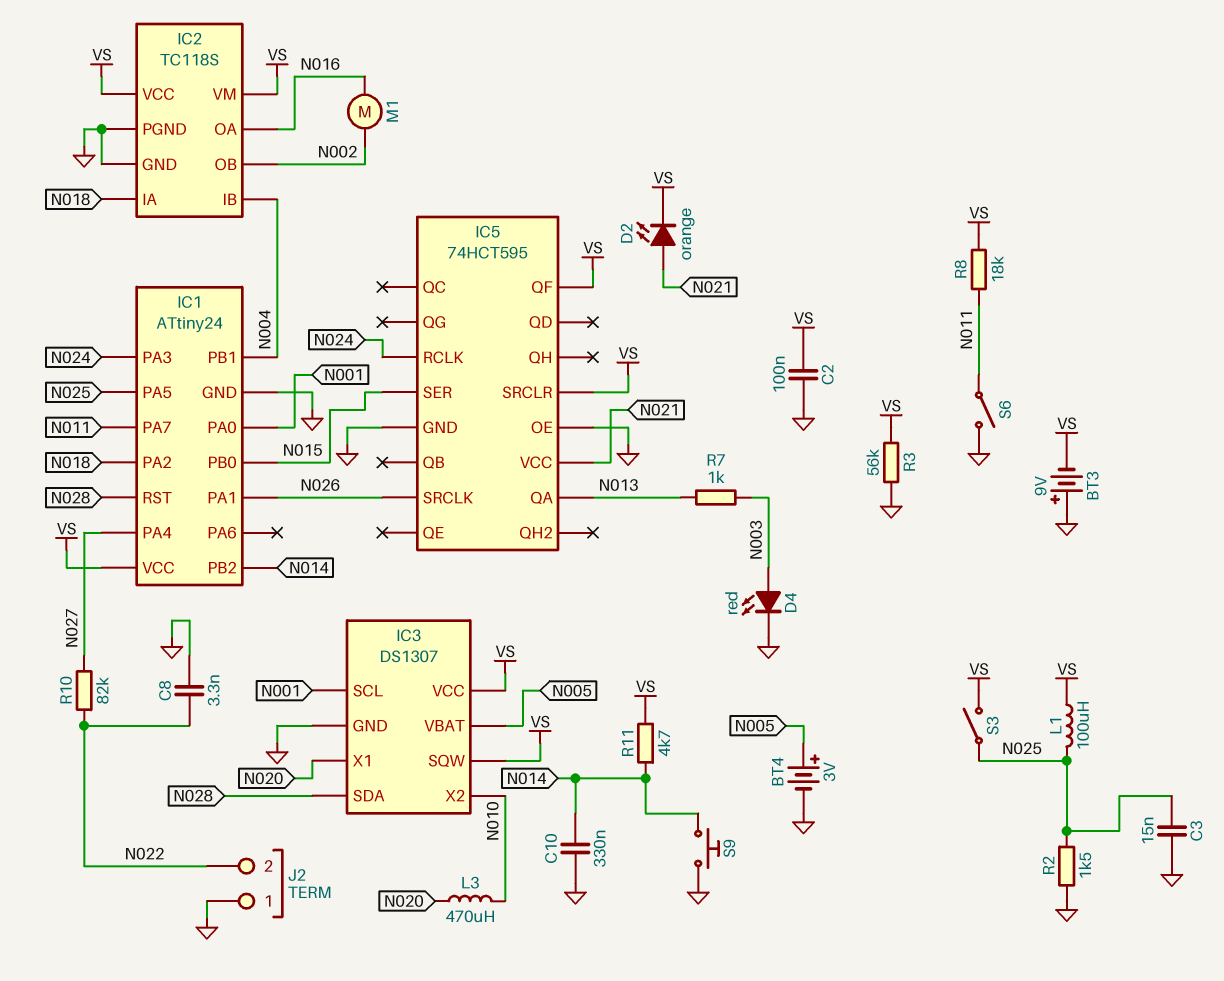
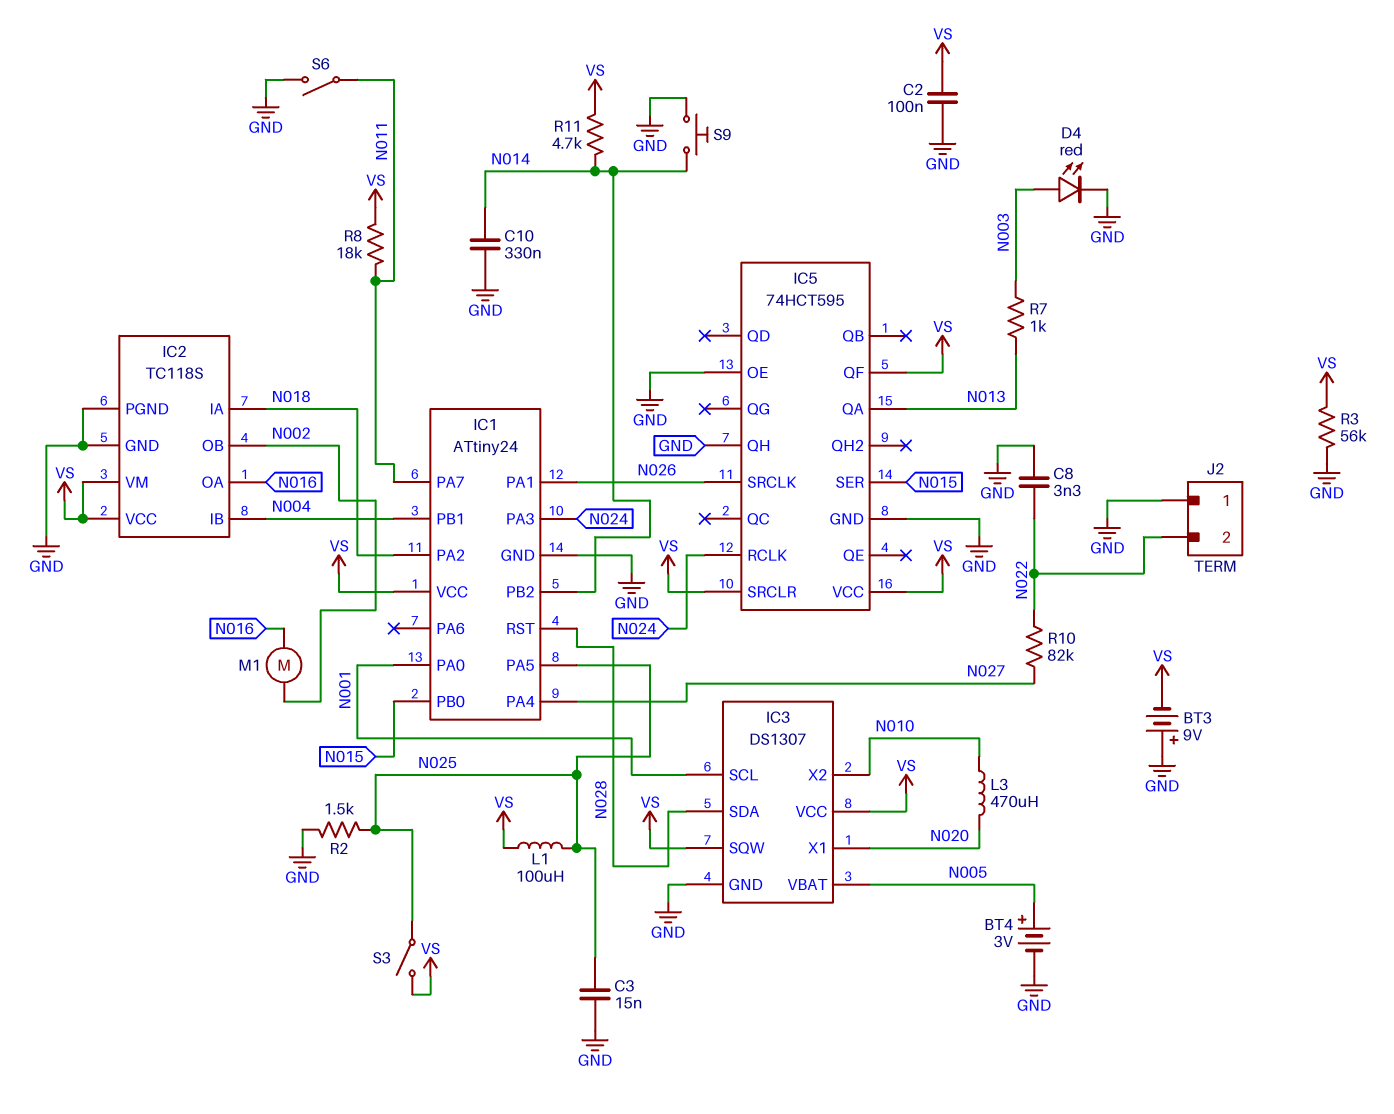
D2: LED orange (A N021, K VS) -> none
IC5 pin QH: none -> GND
IC5 pin VCC: N021 -> VS

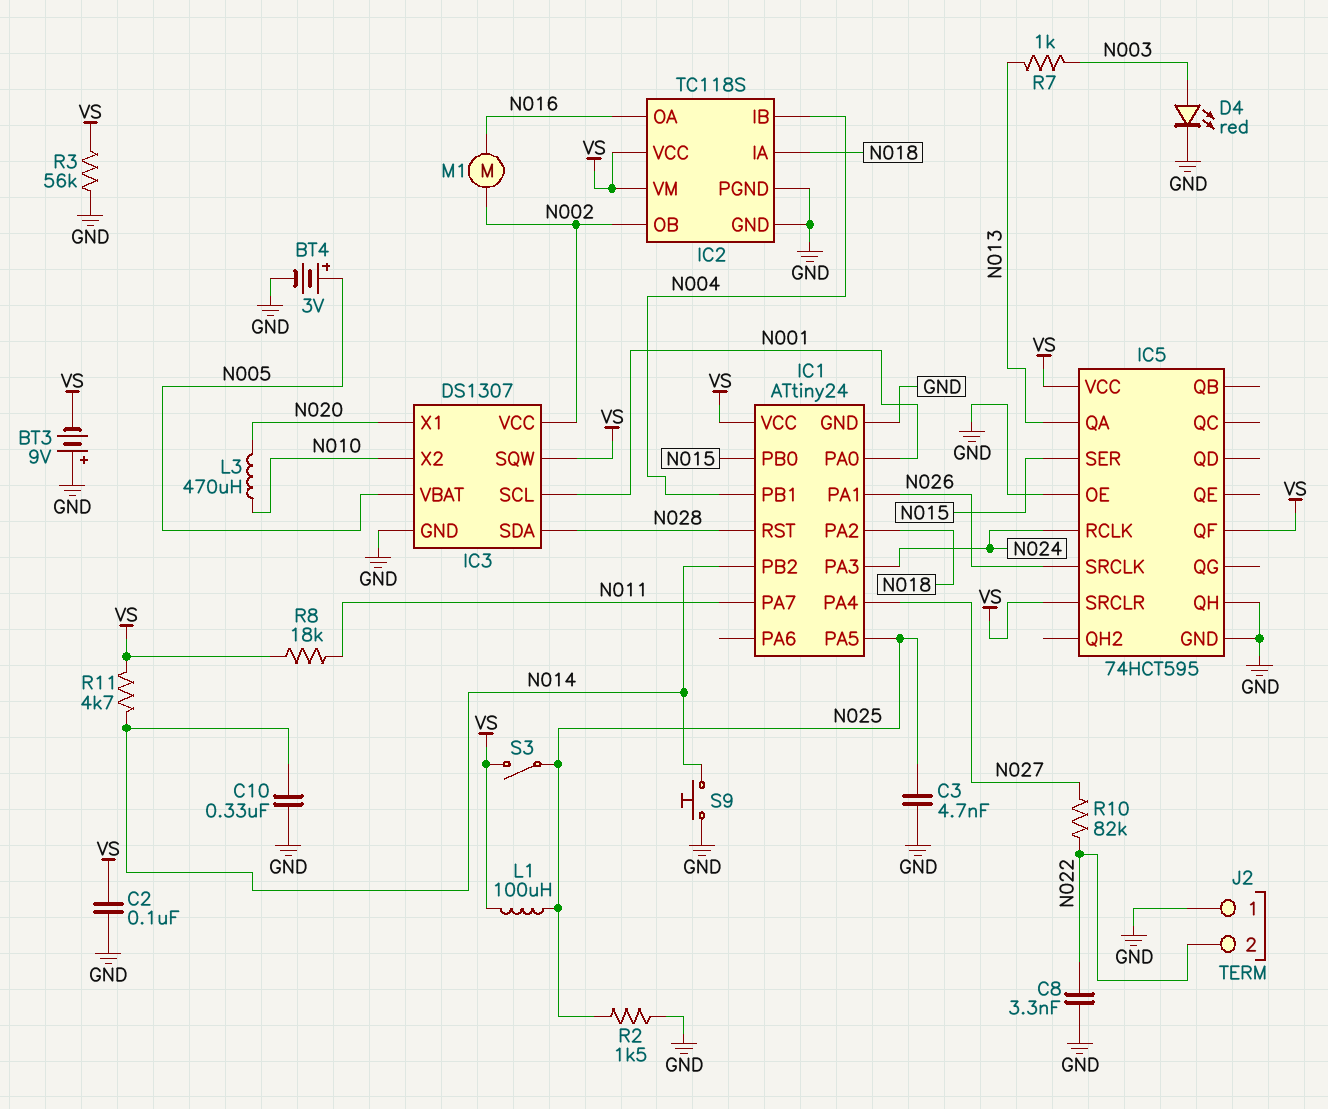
C3: 15nF (GND, N025) -> 4.7nF (GND, N025)
IC3 pin VCC: VS -> N002
S6: switch (GND, N011) -> none

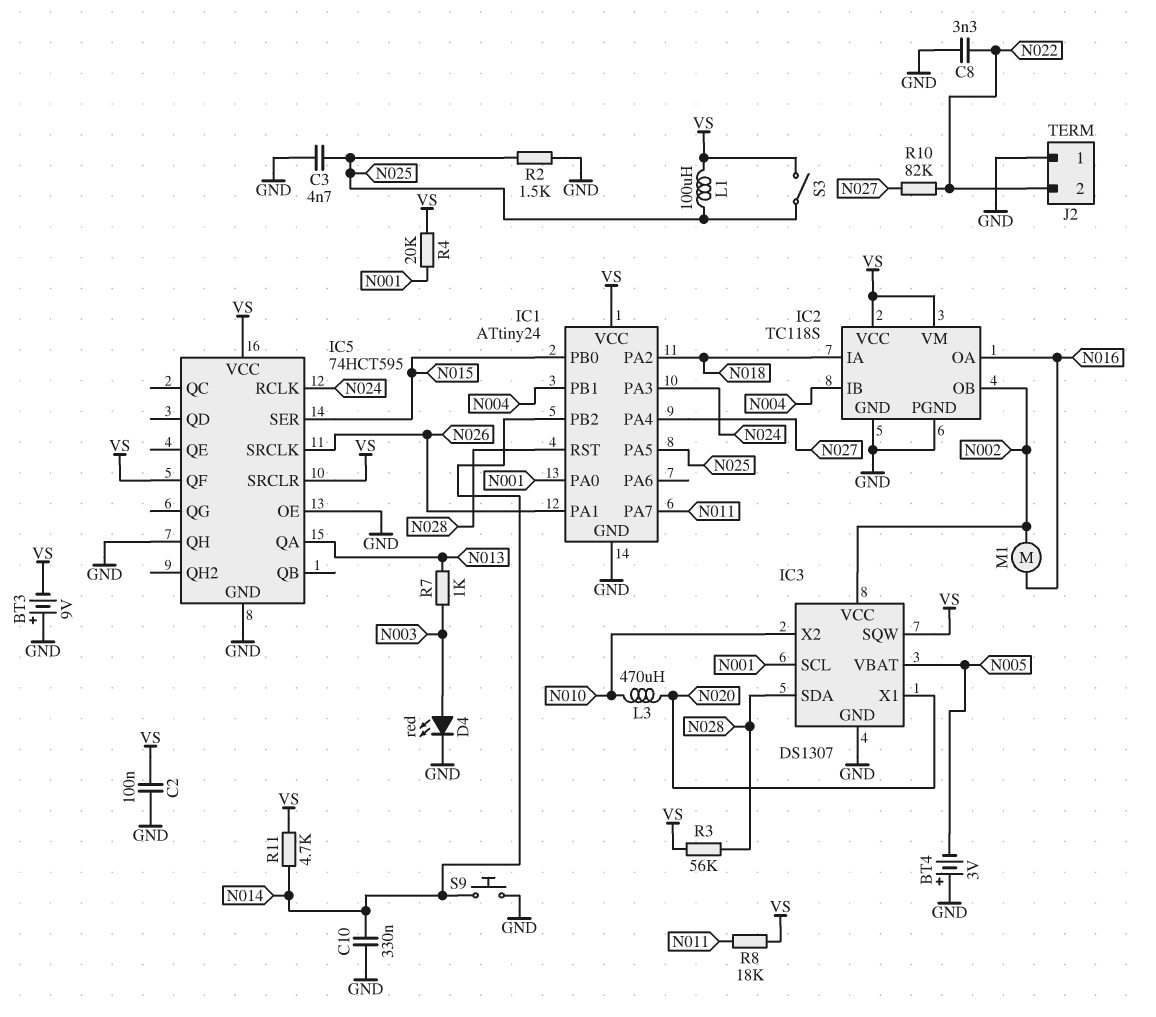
BT4: 3V (plus N005, minus GND) -> 3V (plus GND, minus N005)
R3: 56k (GND, VS) -> 56k (N028, VS)
R4: none -> 20k (N001, VS)

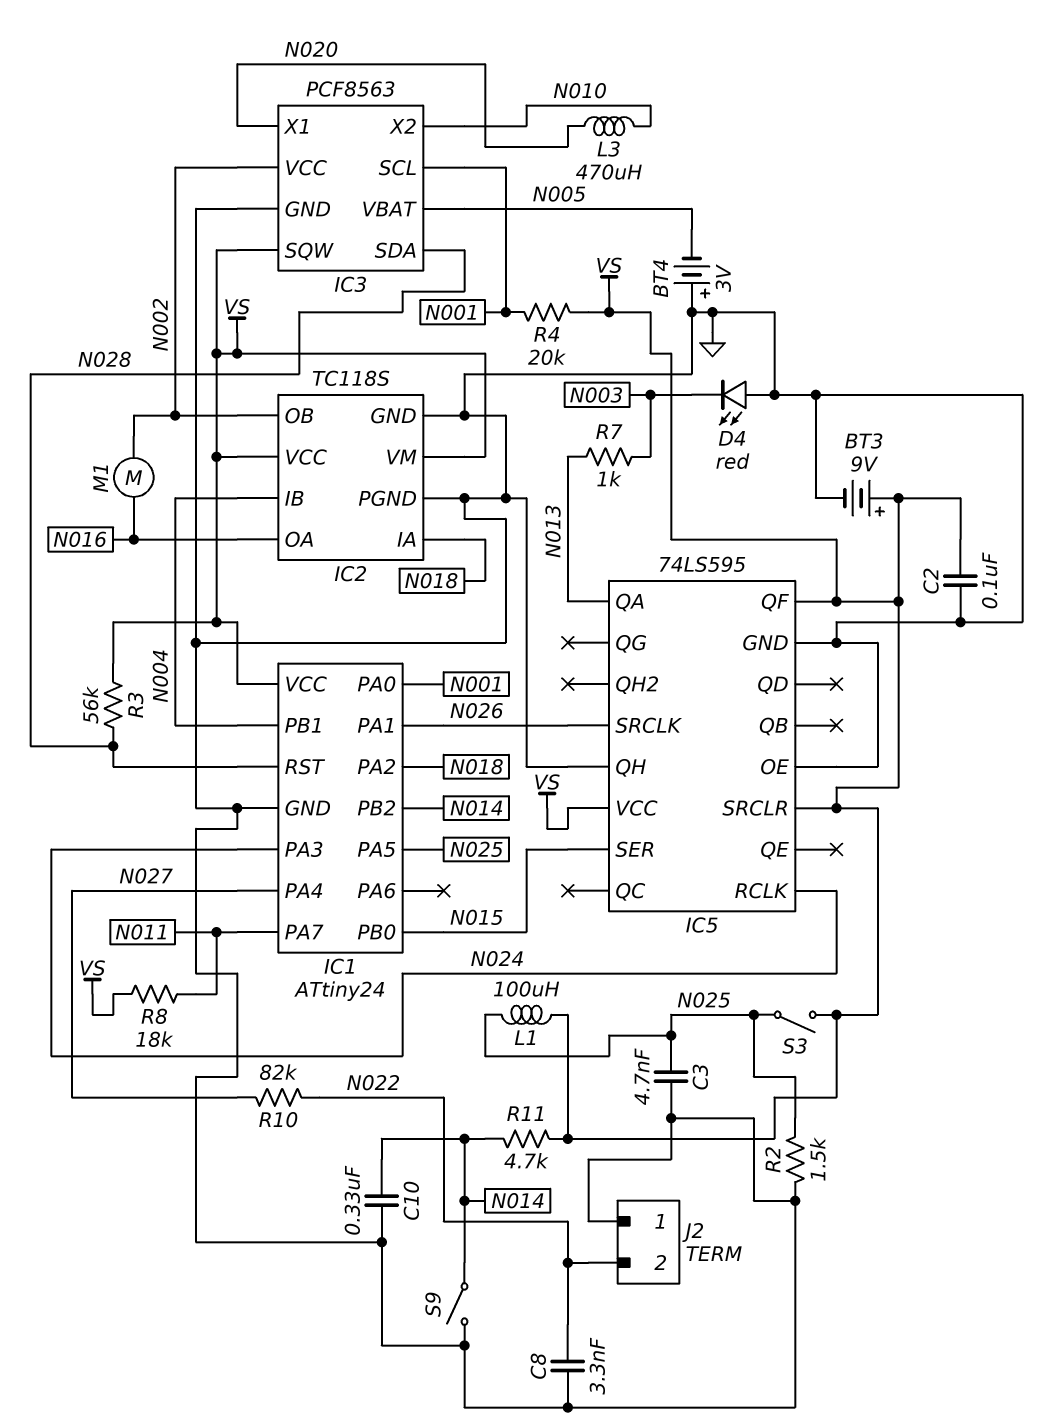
BT3: 9V (plus GND, minus VS) -> 9V (plus VS, minus GND)
D4: LED red (A N003, K GND) -> LED red (A GND, K N003)
IC3: DS1307 -> PCF8563
IC5: 74HCT595 -> 74LS595
S9: button (GND, N014) -> switch (GND, N014)

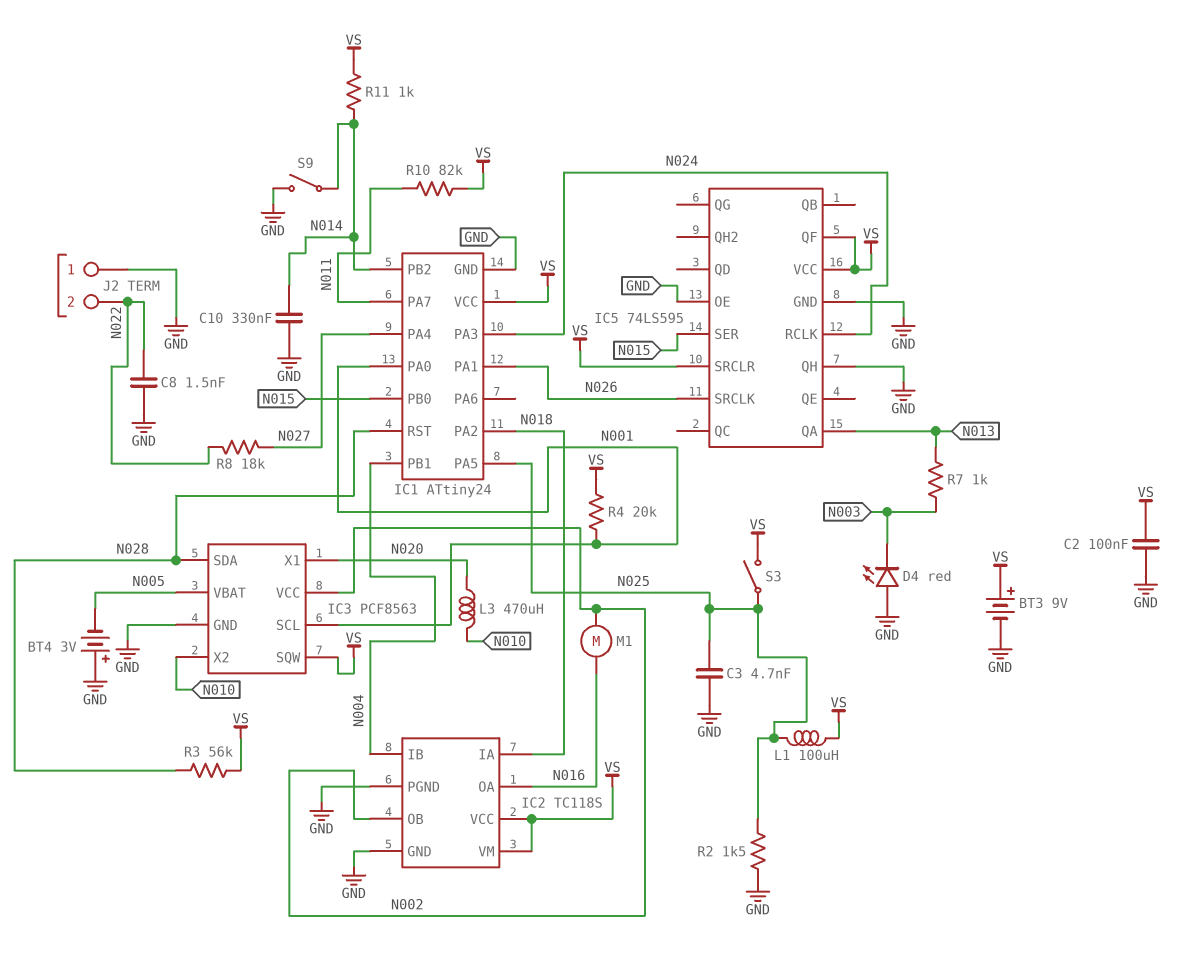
C8: 3.3nF (GND, N022) -> 1.5nF (GND, N022)
R8: 18k (N011, VS) -> 18k (N022, N027)
R10: 82k (N022, N027) -> 82k (N011, VS)
R11: 4.7k (N014, VS) -> 1k (N014, VS)

